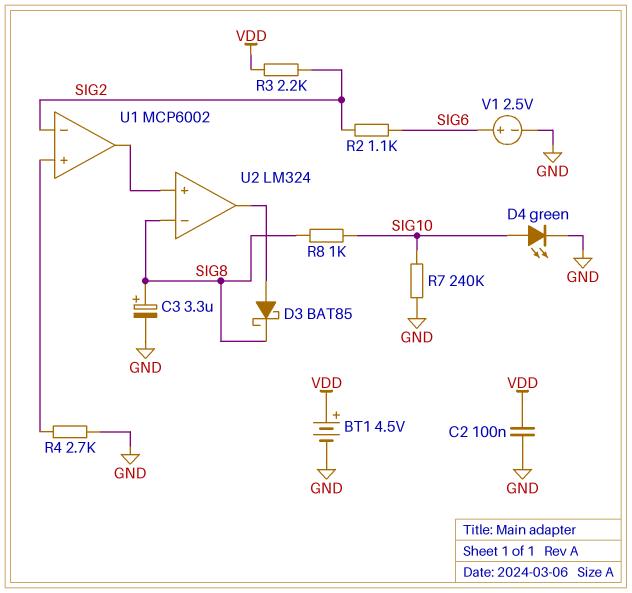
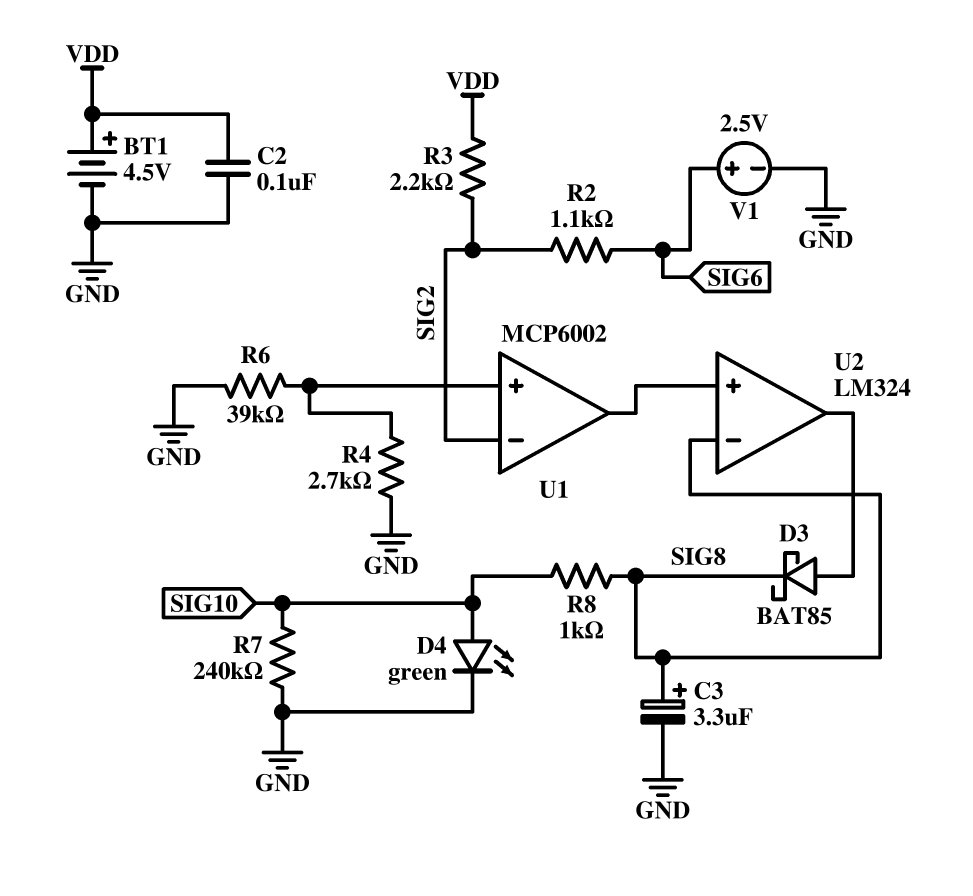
R6: none -> 39k (GND, U1/in+)

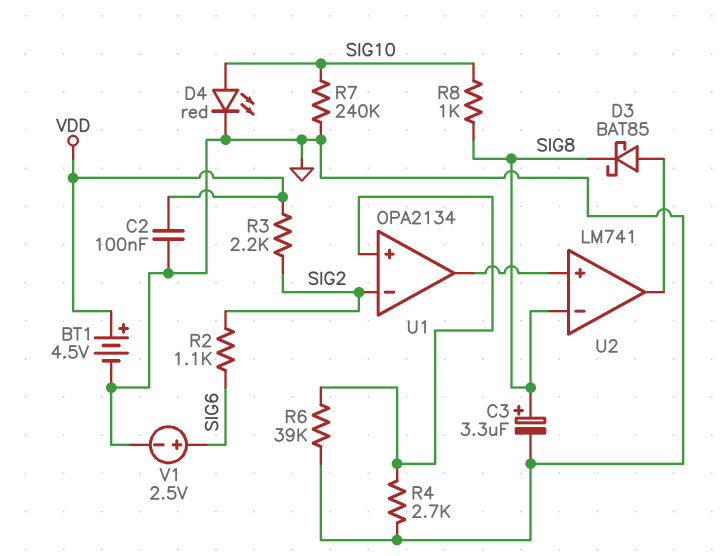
D4: LED green (A SIG10, K GND) -> LED red (A SIG10, K GND)
U1: MCP6002 -> OPA2134
U2: LM324 -> LM741

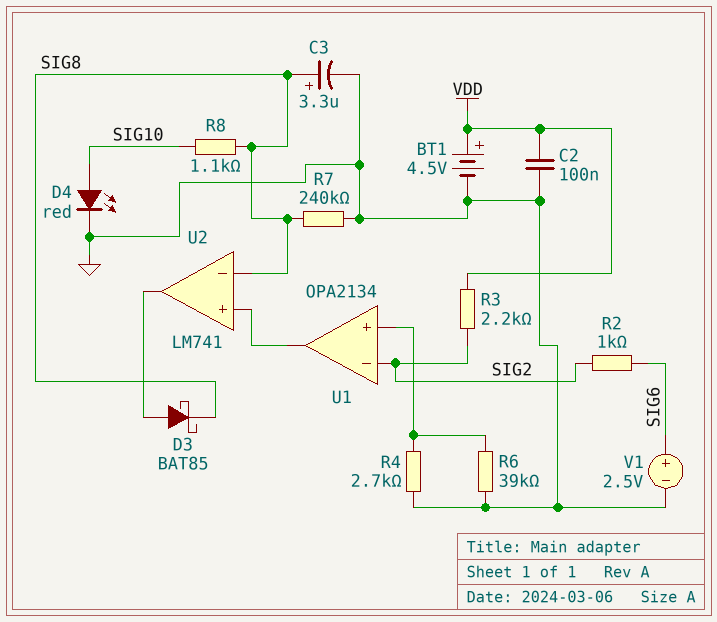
R2: 1.1k (SIG2, SIG6) -> 1k (SIG2, SIG6)
R7: 240k (GND, SIG10) -> 240k (GND, SIG8)
R8: 1k (SIG8, SIG10) -> 1.1k (SIG8, SIG10)

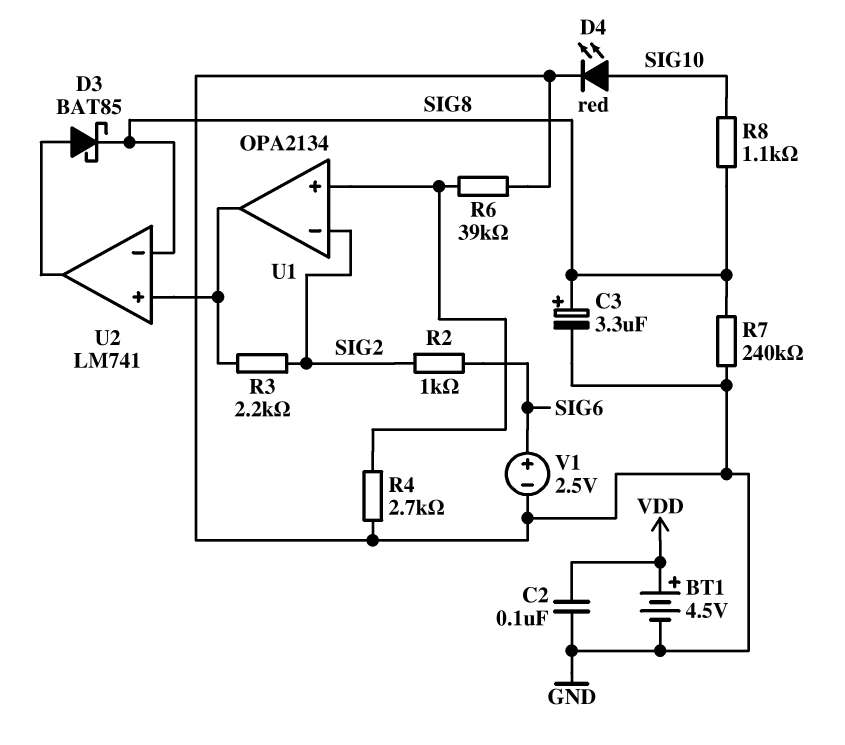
R3: 2.2k (SIG2, VDD) -> 2.2k (SIG2, U1/out)

